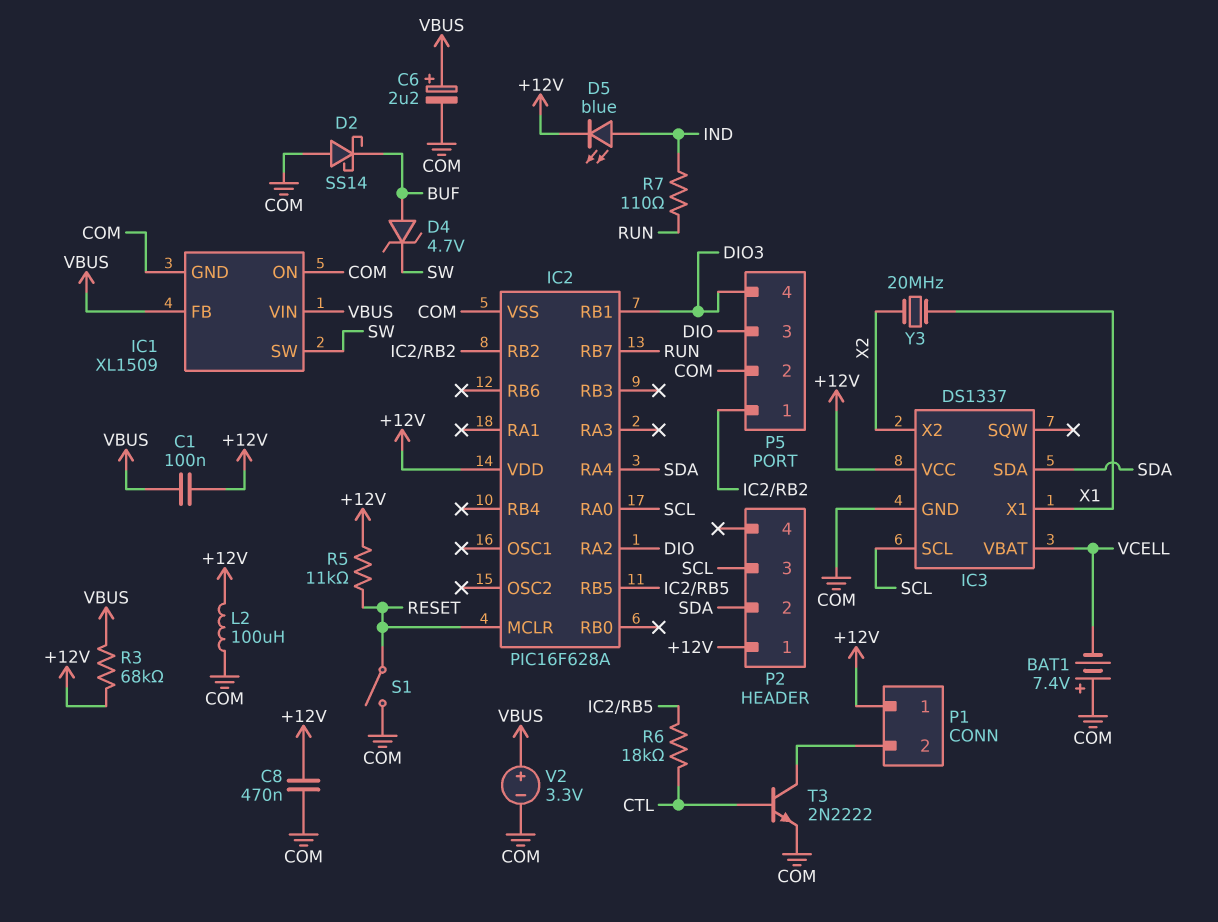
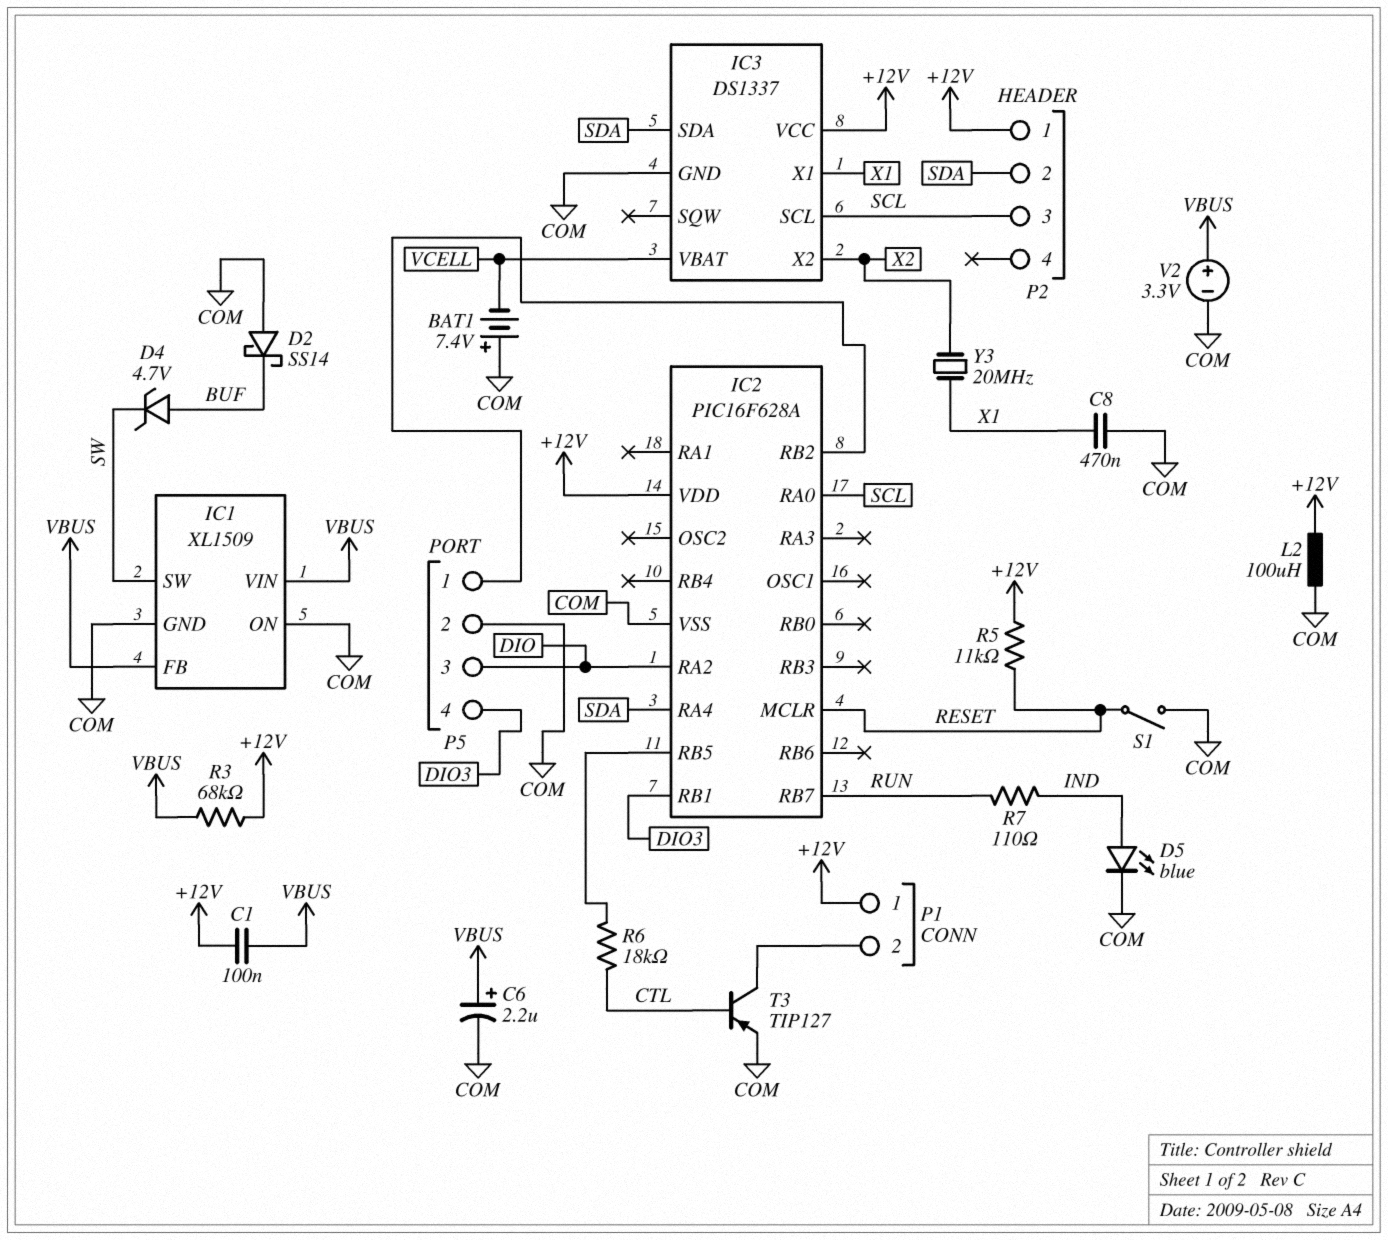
C8: 470nF (+12V, COM) -> 470nF (COM, X1)
D5: LED blue (A IND, K +12V) -> LED blue (A IND, K COM)
T3: NPN 2N2222 (B CTL, C P1/2, E COM) -> PNP TIP127 (B CTL, C P1/2, E COM)

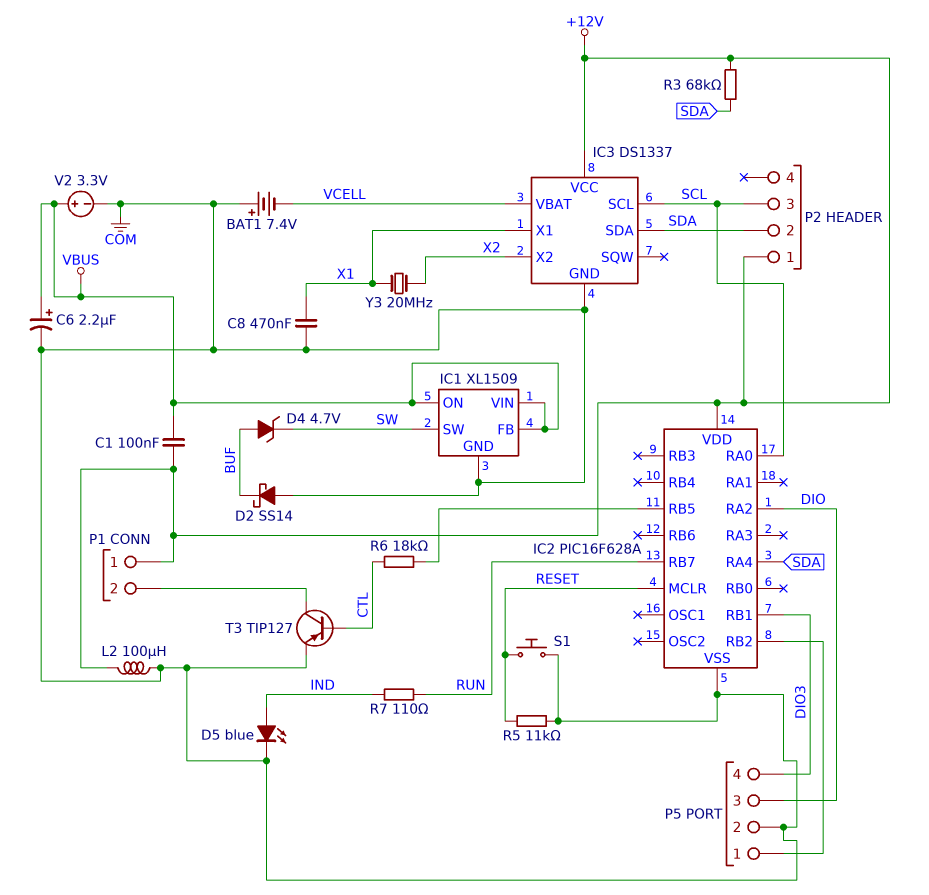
IC1 pin ON: COM -> VBUS
R3: 68k (+12V, VBUS) -> 68k (+12V, SDA)
R5: 11k (+12V, RESET) -> 11k (COM, RESET)
S1: switch (COM, RESET) -> button (COM, RESET)

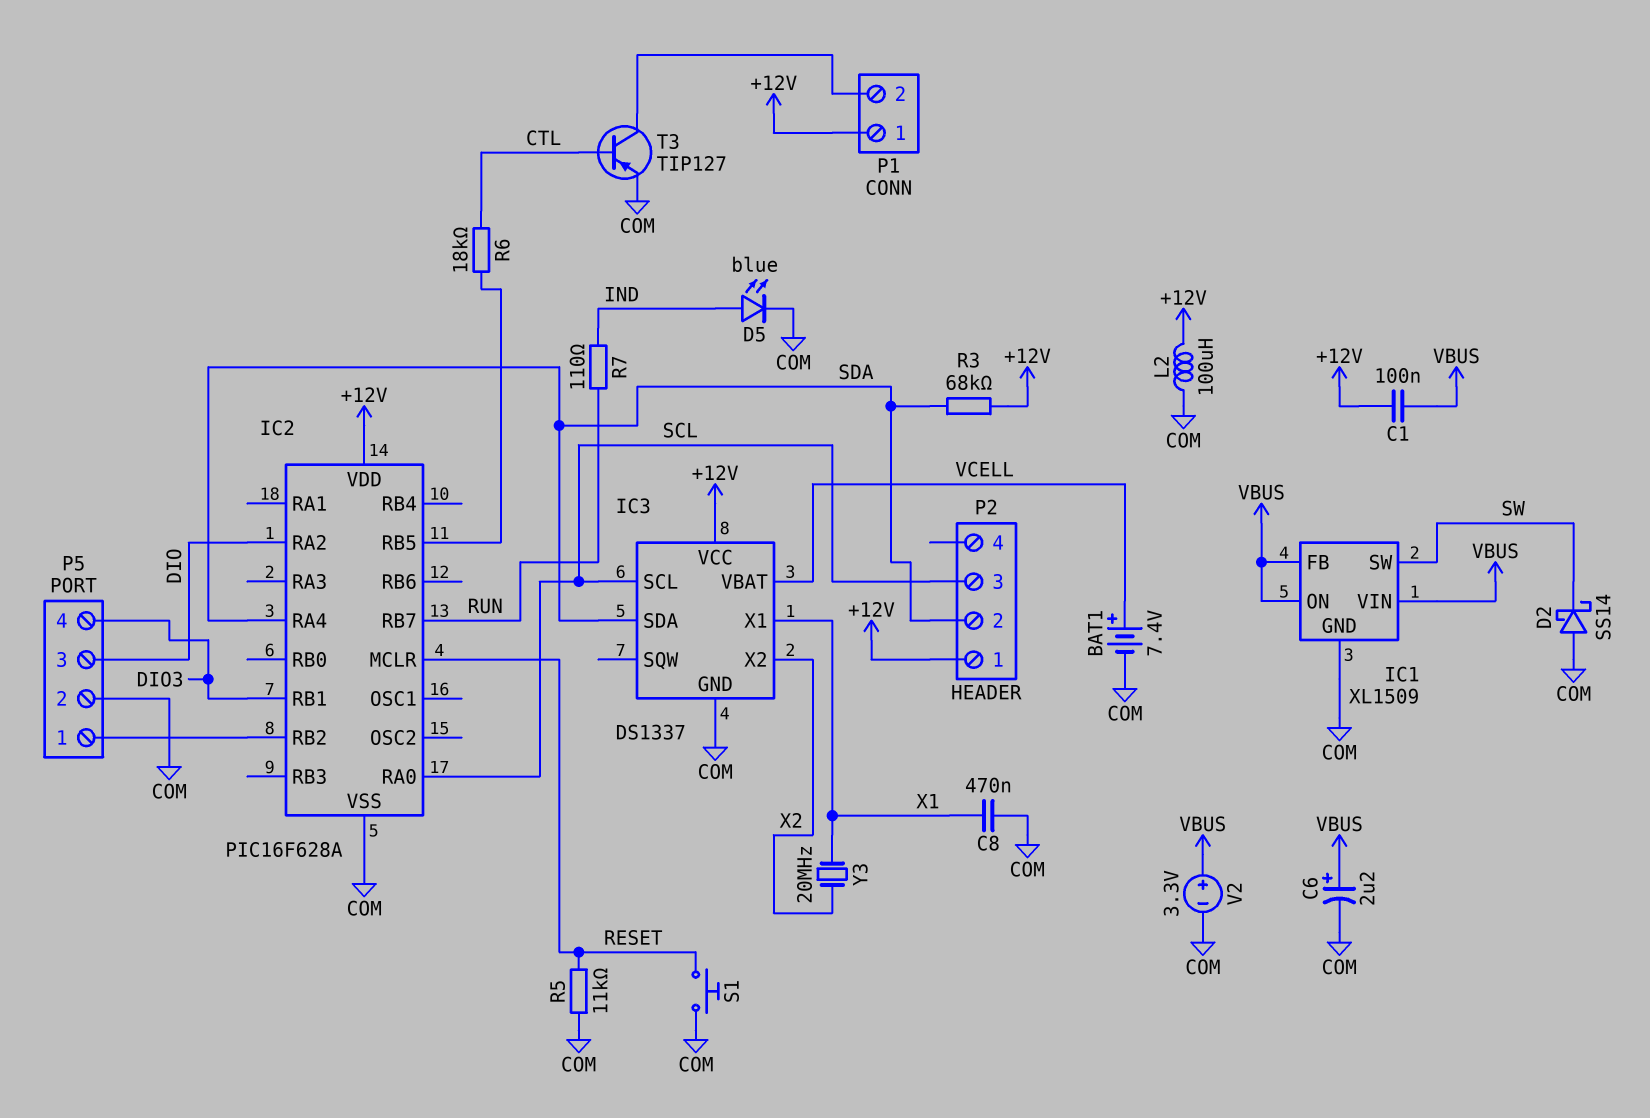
BAT1: 7.4V (plus COM, minus VCELL) -> 7.4V (plus VCELL, minus COM)
D2: schottky SS14 (A COM, K BUF) -> schottky SS14 (A COM, K SW)
D4: zener 4.7V (A BUF, K SW) -> none

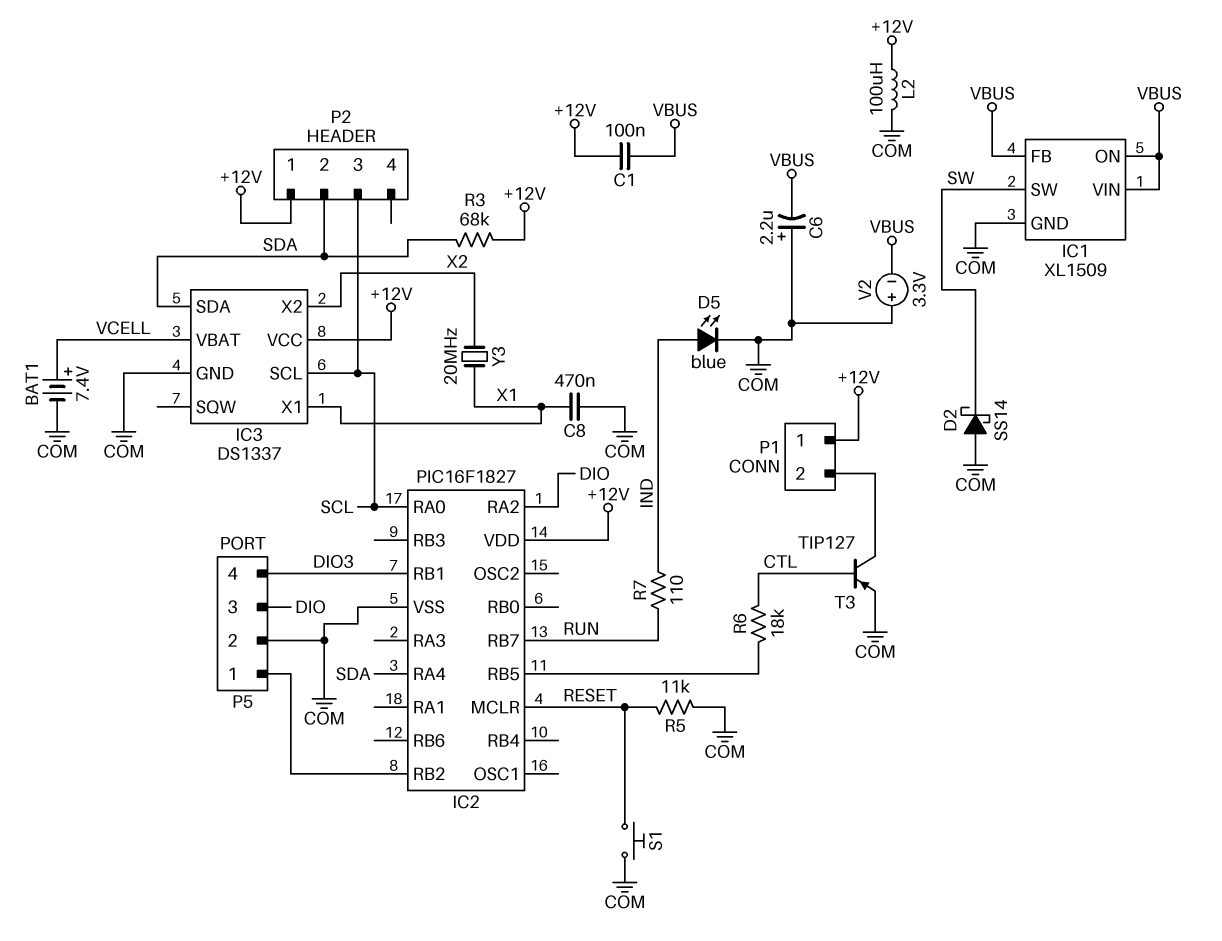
C6: 2.2uF (plus VBUS, minus COM) -> 2.2uF (plus COM, minus VBUS)
IC2: PIC16F628A -> PIC16F1827
V2: 3.3V (plus VBUS, minus COM) -> 3.3V (plus COM, minus VBUS)

